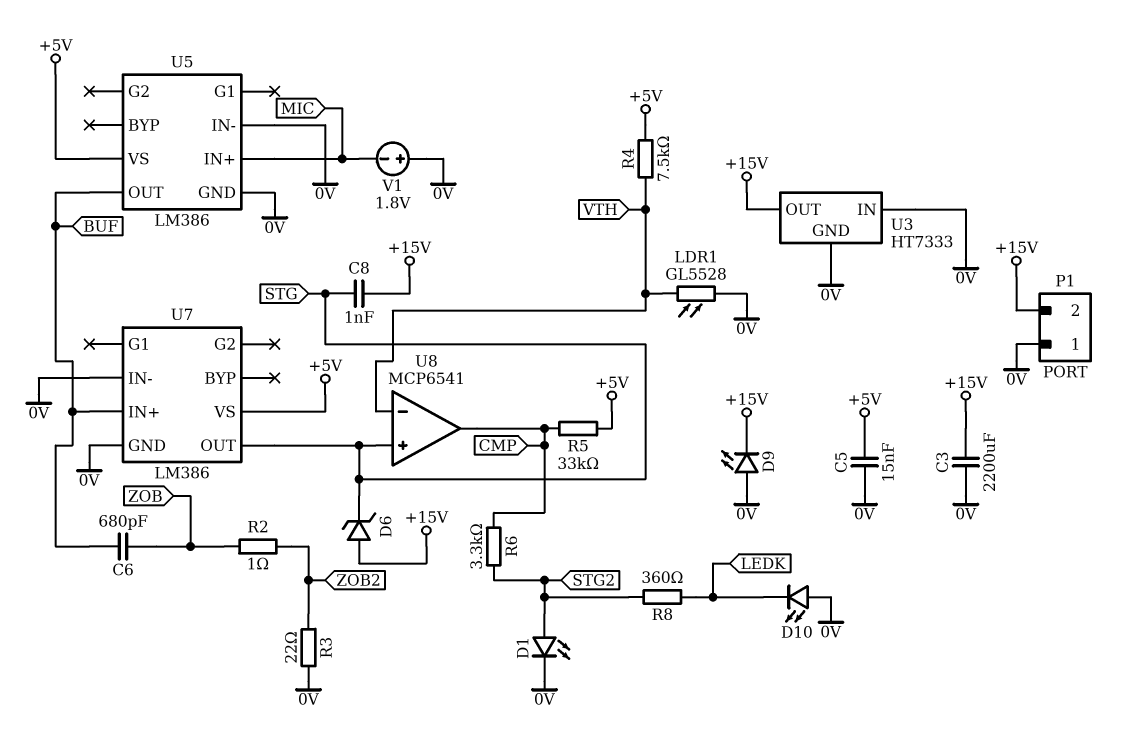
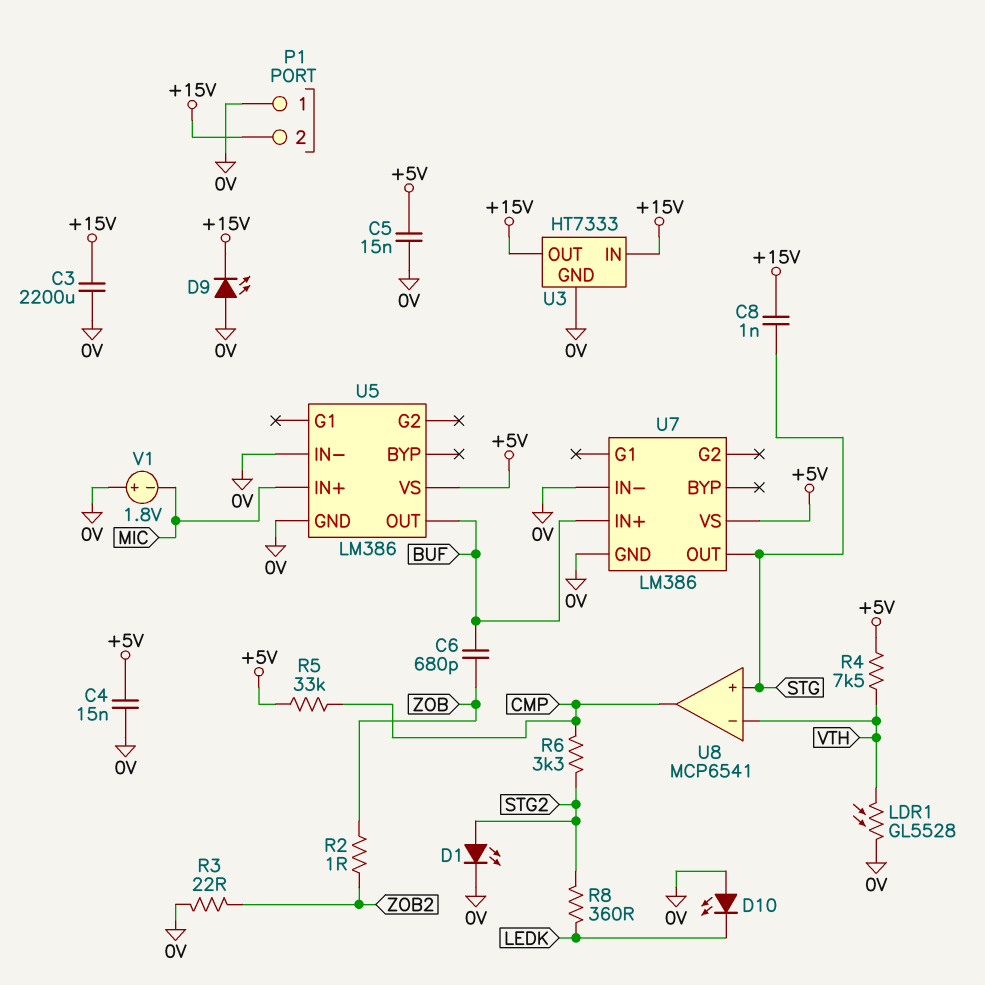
C4: none -> 15nF (+5V, 0V)
D6: zener (A +15V, K STG) -> none
U3 pin IN: 0V -> +15V

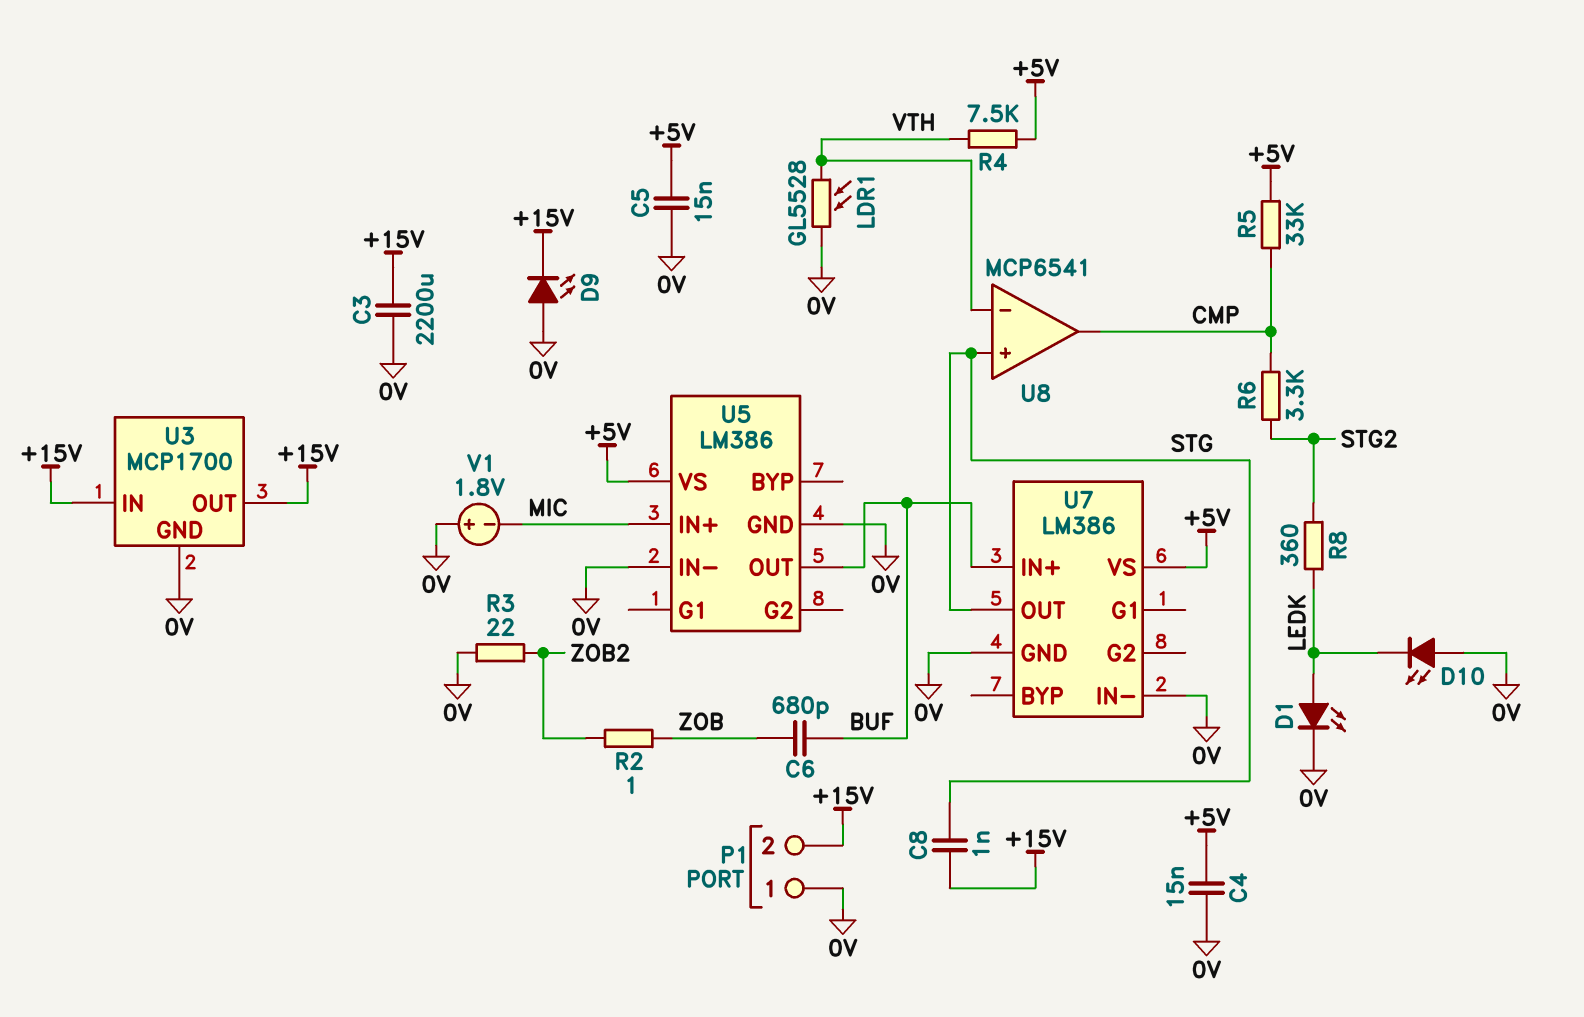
D1: LED (A STG2, K 0V) -> LED (A LEDK, K 0V)
U3: HT7333 -> MCP1700

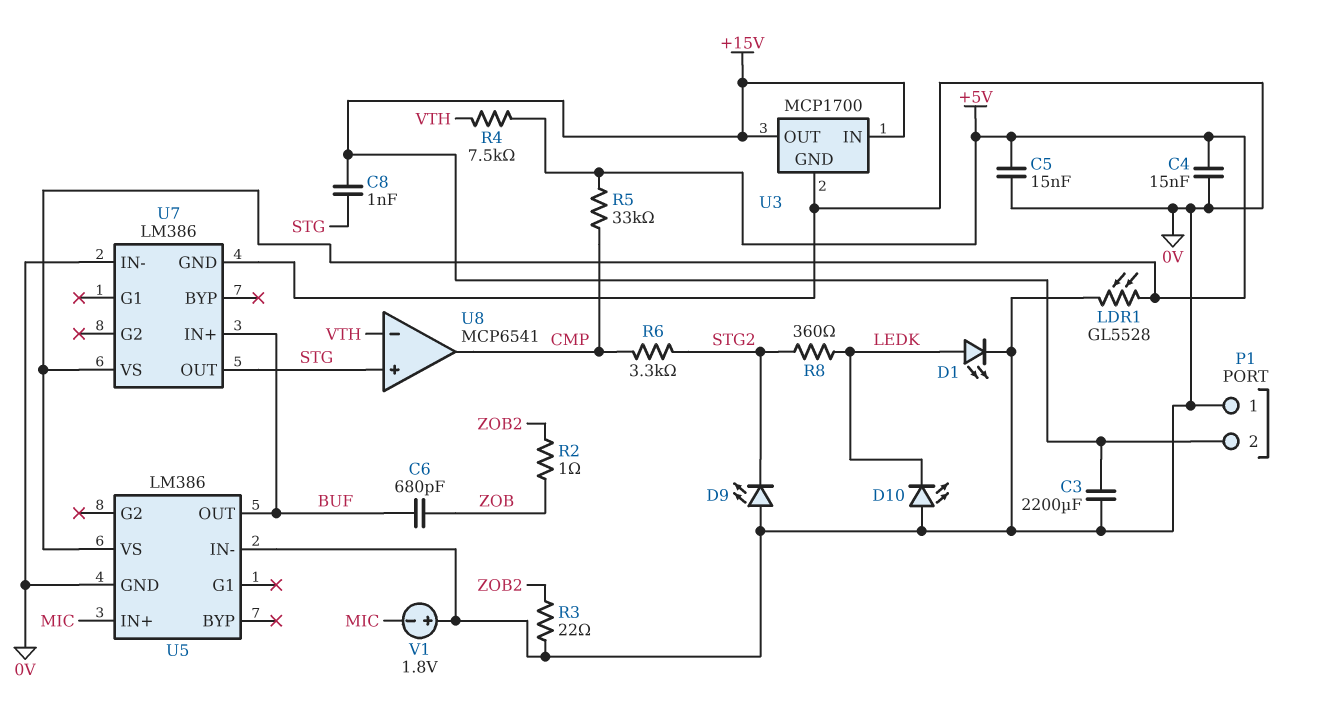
D9: LED (A 0V, K +15V) -> LED (A 0V, K STG2)
LDR1: GL5528 (0V, VTH) -> GL5528 (+5V, 0V)

